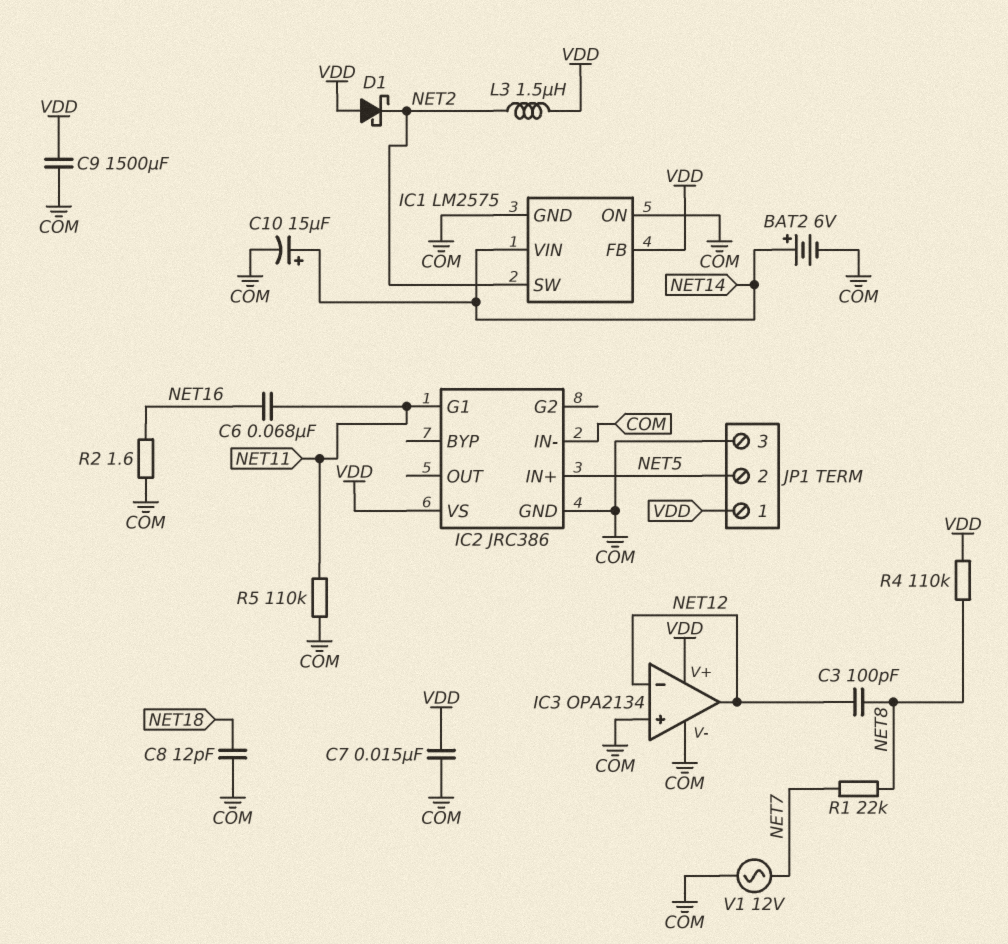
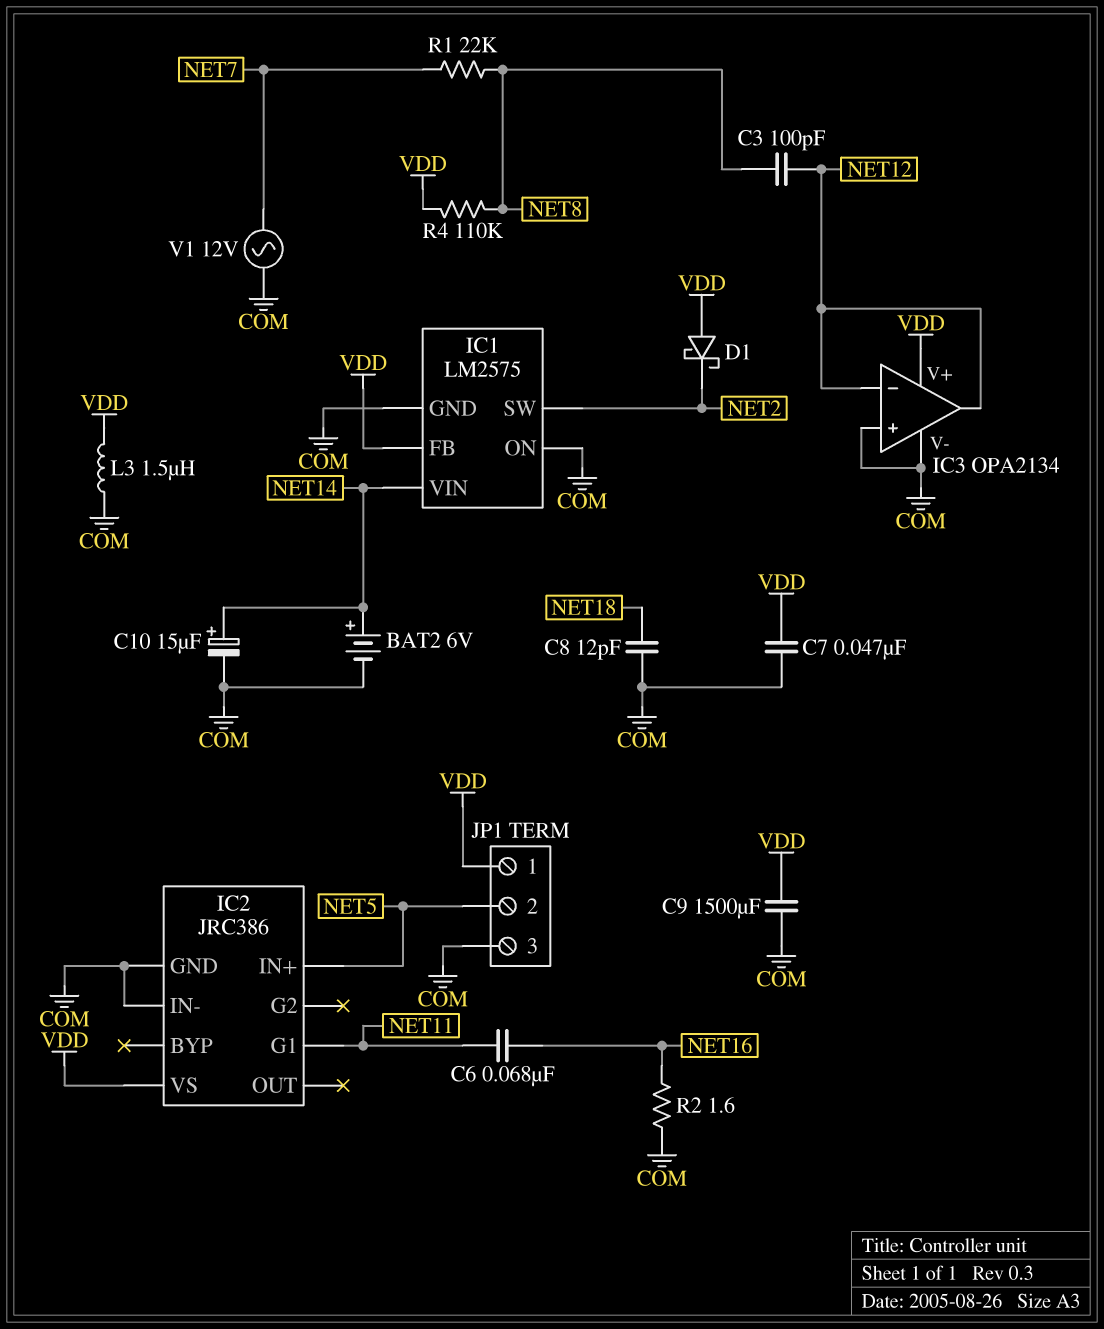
C7: 15nF (COM, VDD) -> 47nF (COM, VDD)
L3: 1.5uH (NET2, VDD) -> 1.5uH (COM, VDD)
R5: 110k (COM, NET11) -> none

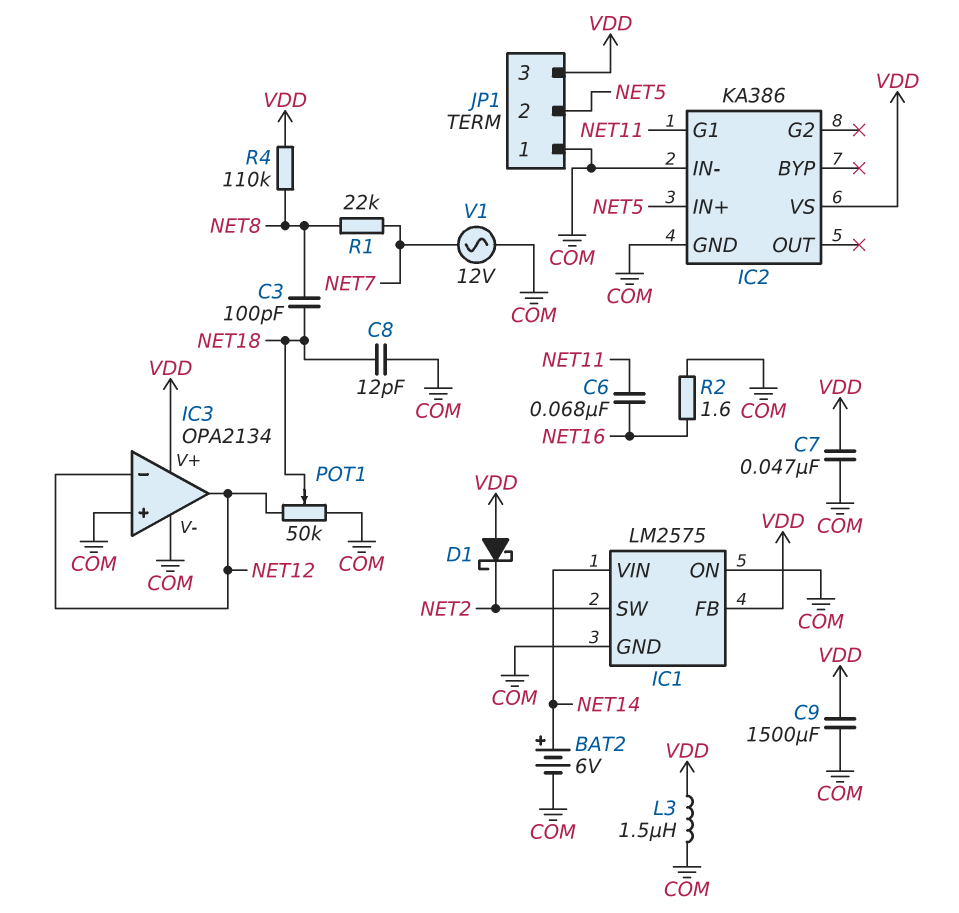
C3: 100pF (NET8, NET12) -> 100pF (NET8, NET18)
C10: 15uF (plus NET14, minus COM) -> none
IC2: JRC386 -> KA386
JP1 pin 1: VDD -> COM
JP1 pin 3: COM -> VDD
POT1: none -> 50k (COM, NET12, wiper NET18)

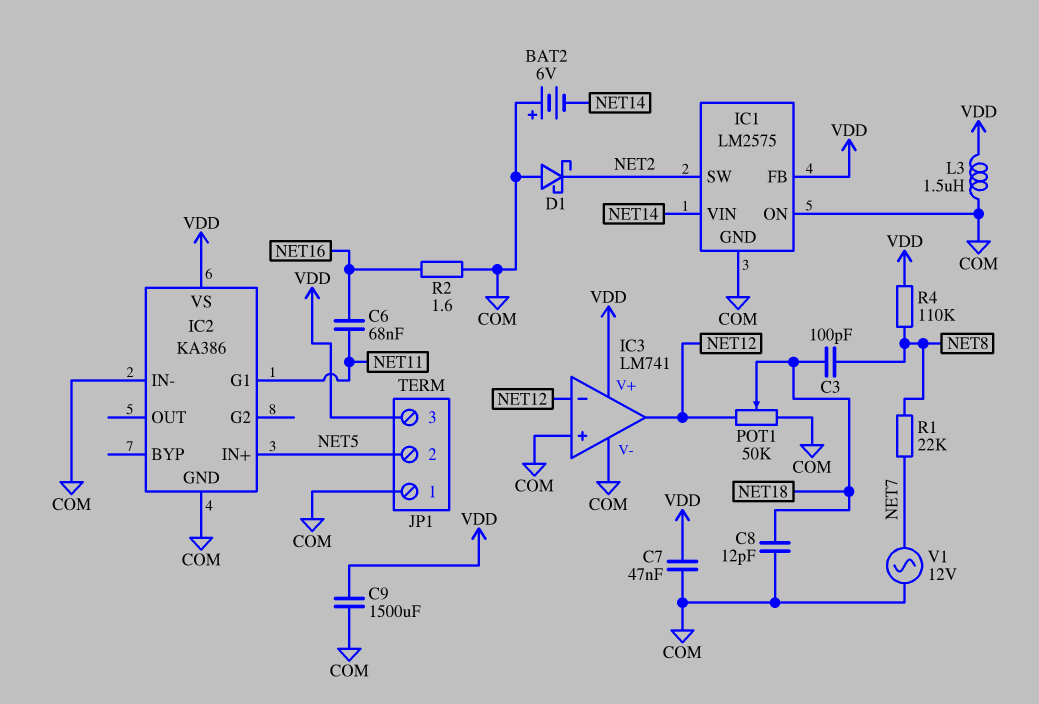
BAT2: 6V (plus NET14, minus COM) -> 6V (plus COM, minus NET14)
D1: schottky (A VDD, K NET2) -> schottky (A COM, K NET2)
IC3: OPA2134 -> LM741

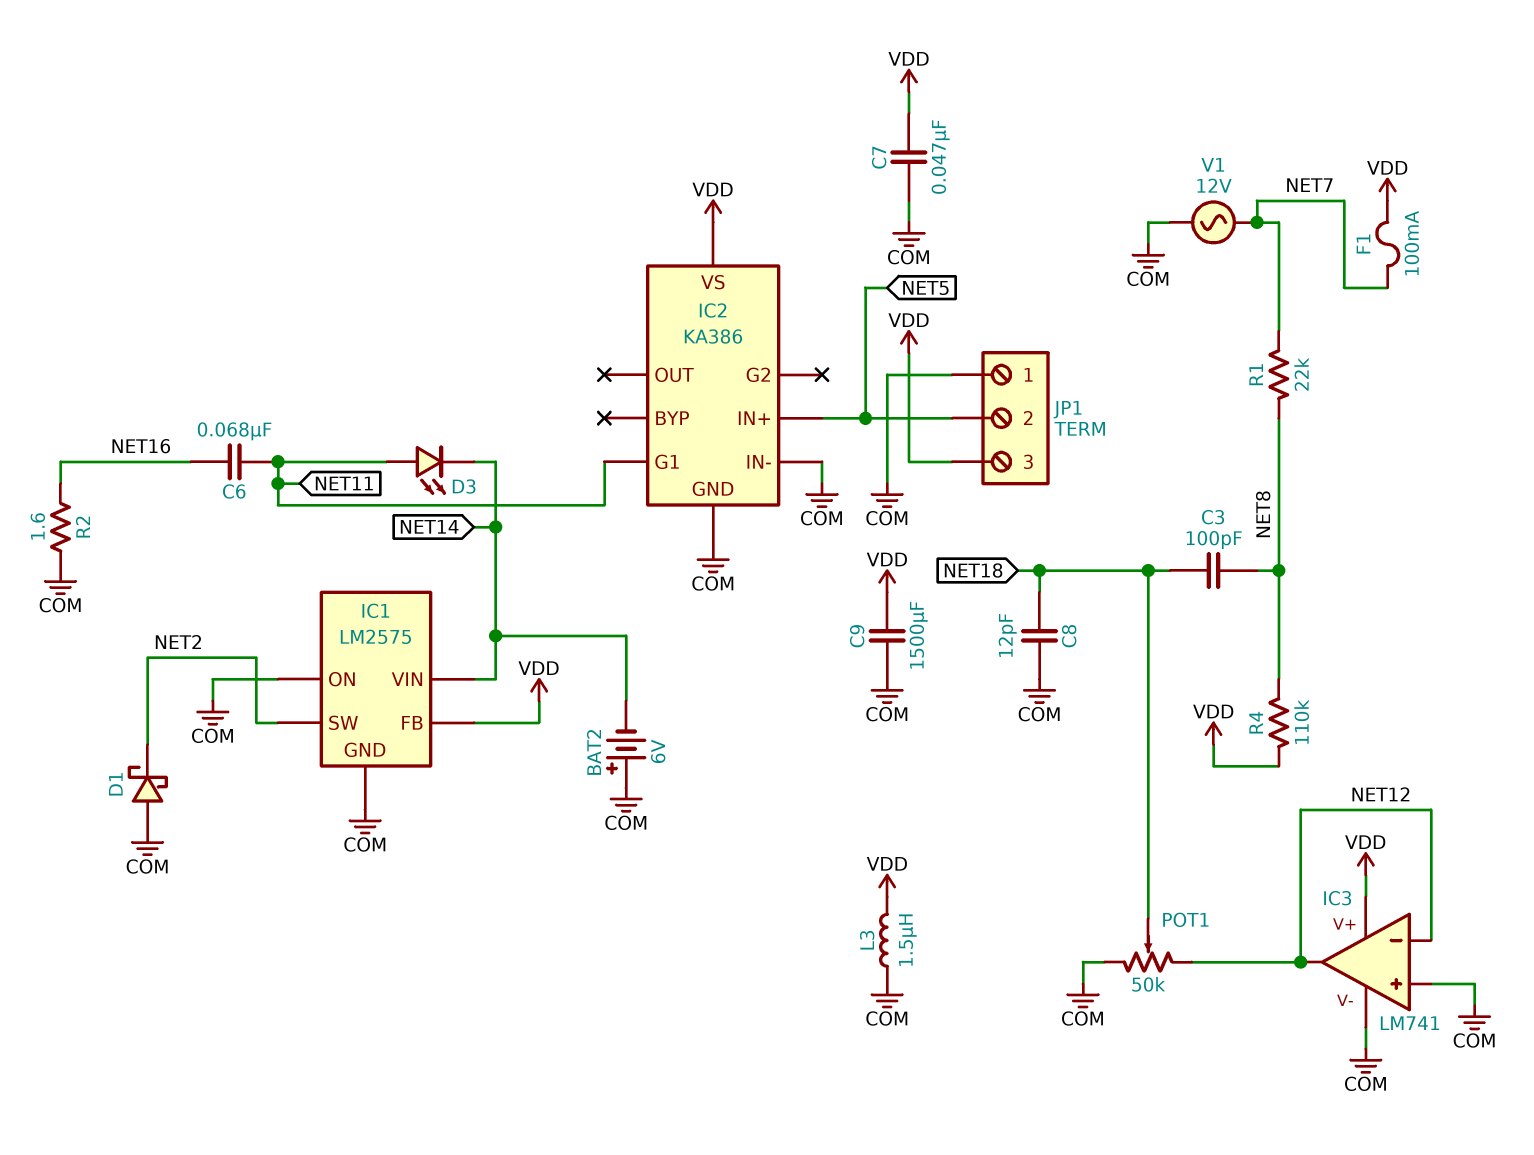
D3: none -> LED (A NET11, K NET14)
F1: none -> 100mA (NET7, VDD)

